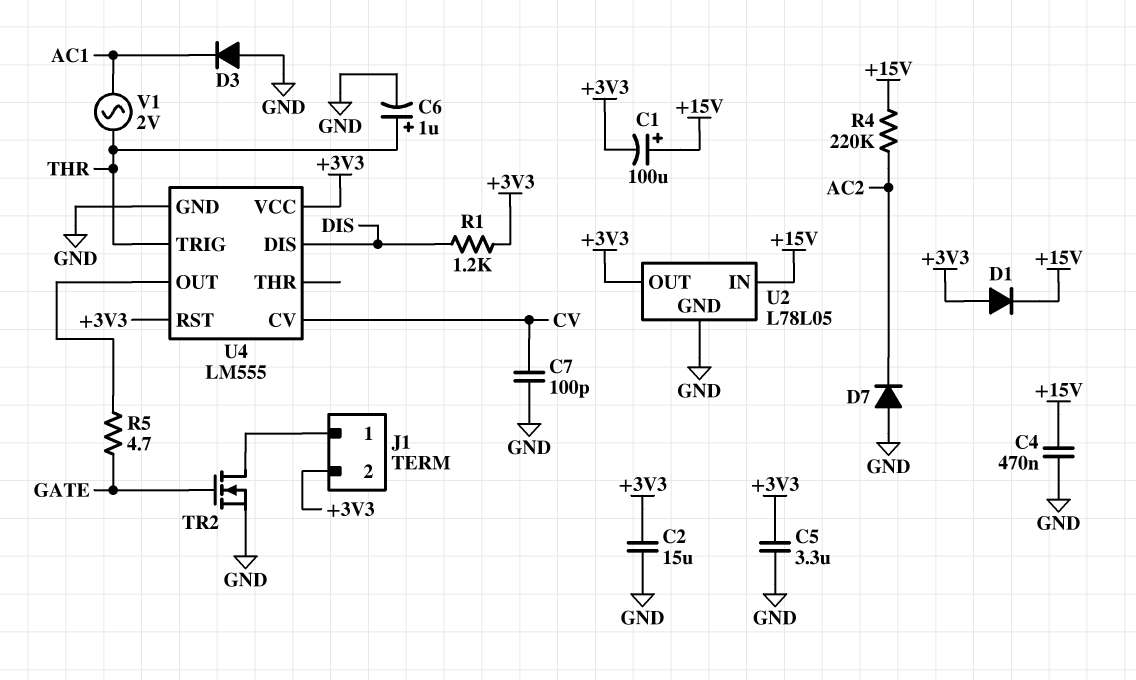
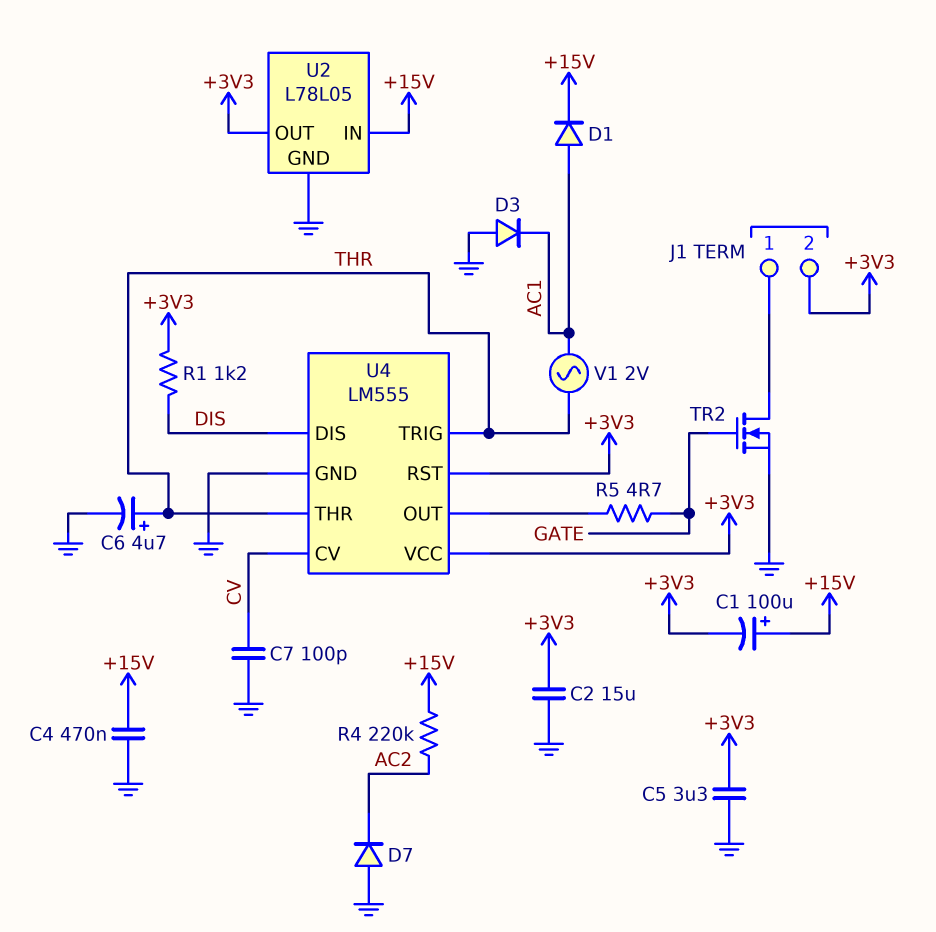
C6: 1uF (plus THR, minus GND) -> 4.7uF (plus THR, minus GND)
D1: diode (A +3V3, K +15V) -> diode (A AC1, K +15V)
U4 pin THR: none -> THR

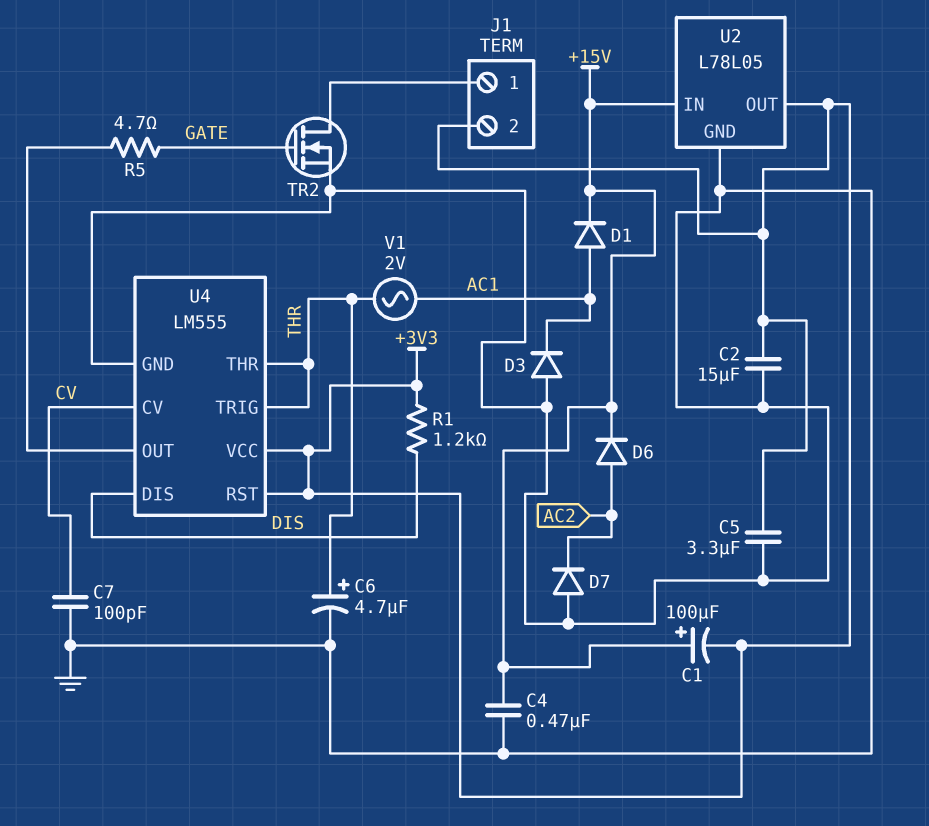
D6: none -> diode (A AC2, K +15V)
R4: 220k (+15V, AC2) -> none

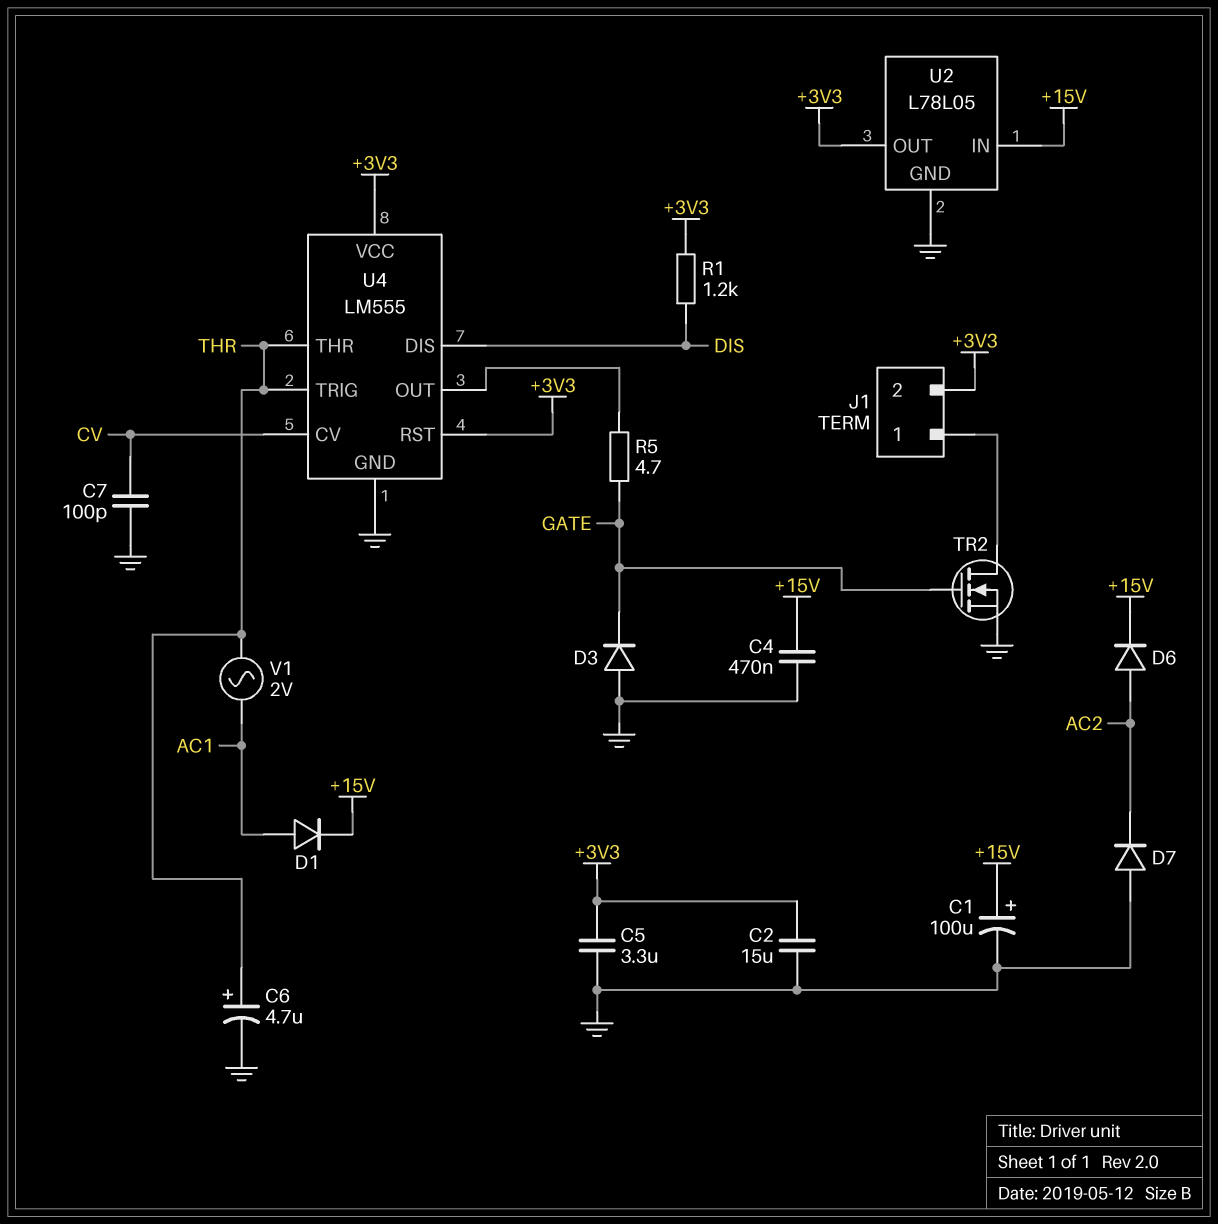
C1: 100uF (plus +15V, minus +3V3) -> 100uF (plus +15V, minus GND)
D3: diode (A GND, K AC1) -> diode (A GND, K GATE)

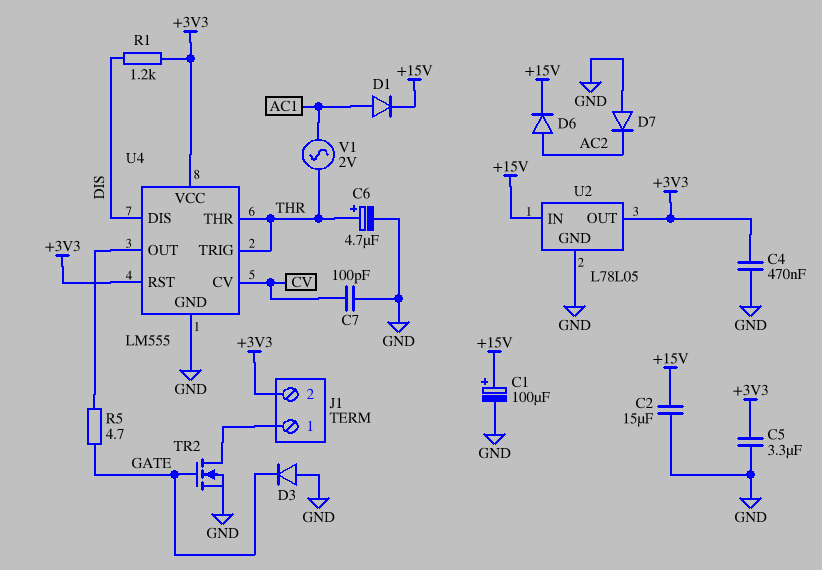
C2: 15uF (+3V3, GND) -> 15uF (+15V, GND)
C4: 470nF (+15V, GND) -> 470nF (+3V3, GND)

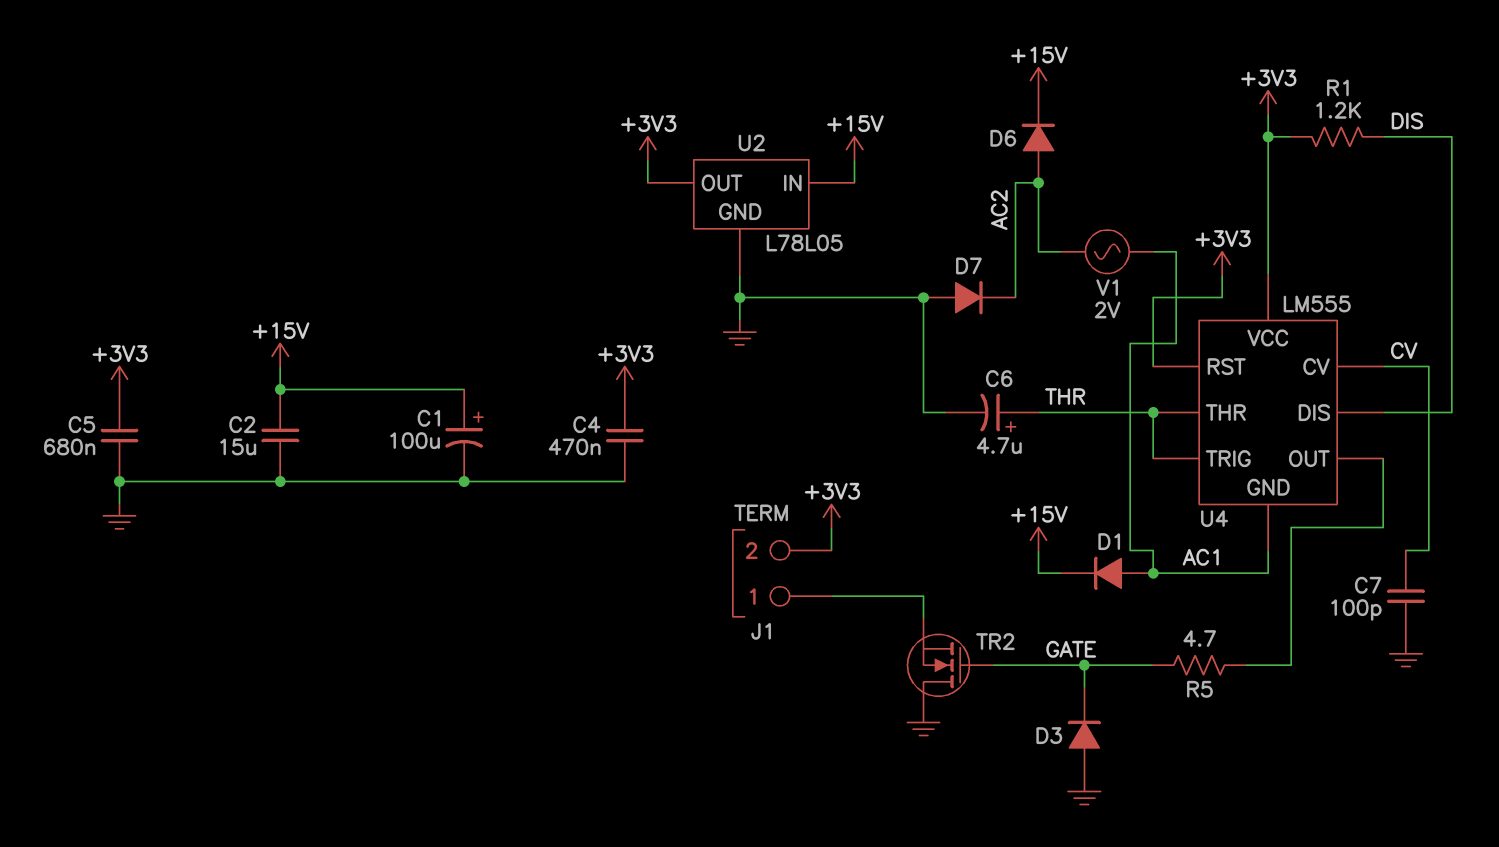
C5: 3.3uF (+3V3, GND) -> 680nF (+3V3, GND)
TR2: NMOS (G GATE, D J1/1, S GND) -> NMOS (G GATE, D GND, S J1/1)
U4 pin GND: GND -> AC1
V1: AC 2V (AC1, THR) -> AC 2V (AC1, AC2)

